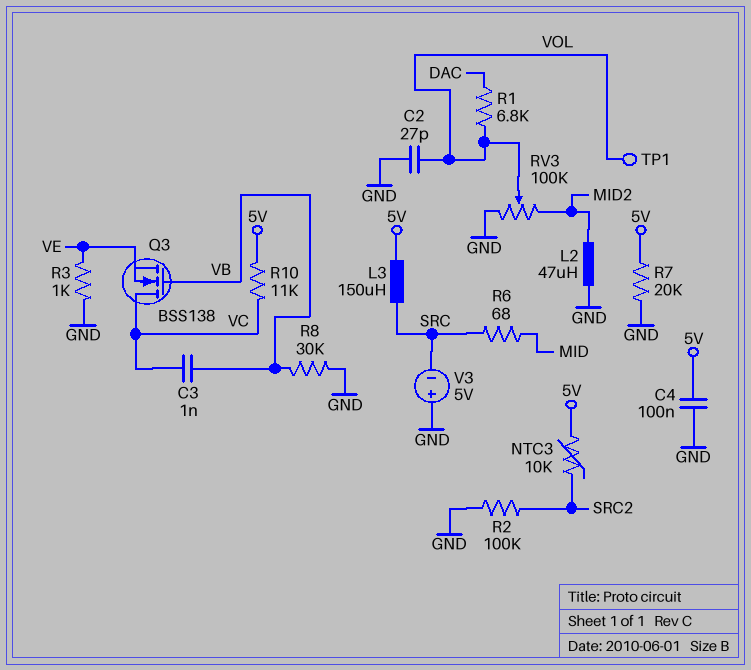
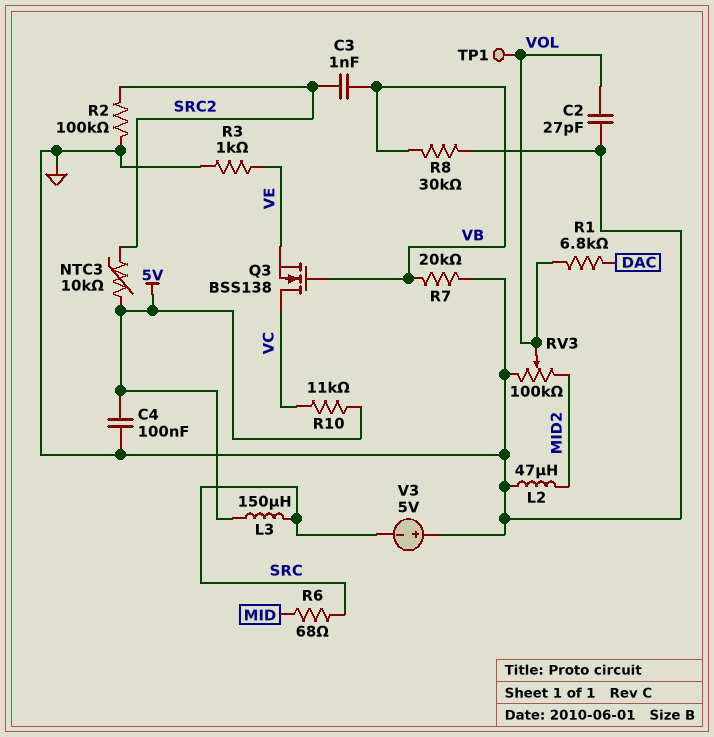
C3: 1nF (VB, VC) -> 1nF (SRC2, VB)
R7: 20k (5V, GND) -> 20k (GND, VB)

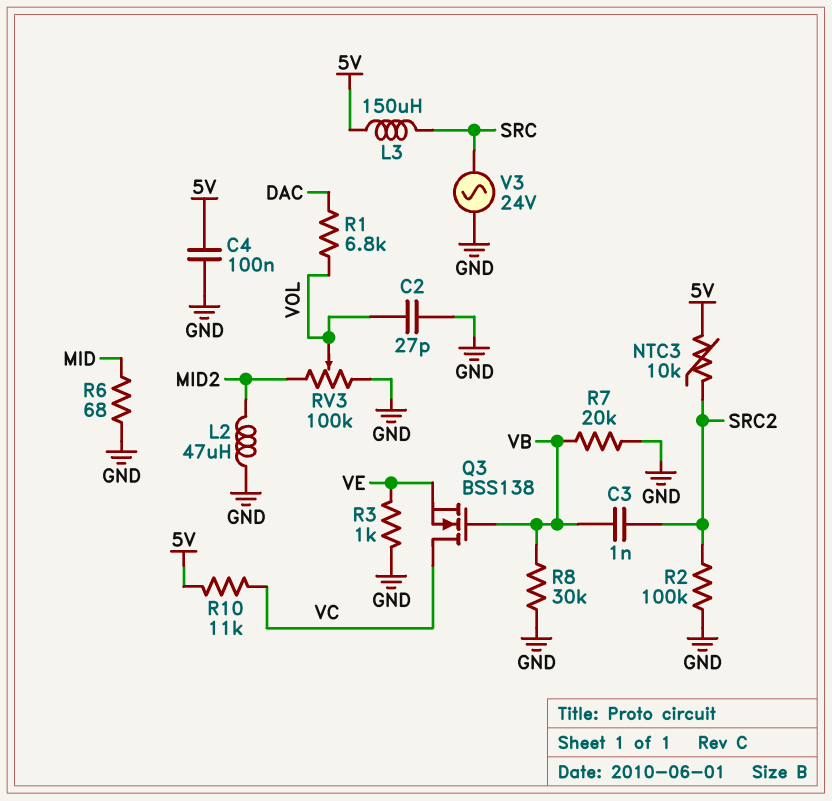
R6: 68 (MID, SRC) -> 68 (GND, MID)
TP1: test point (VOL) -> none
V3: 5V (plus GND, minus SRC) -> AC 24V (GND, SRC)

